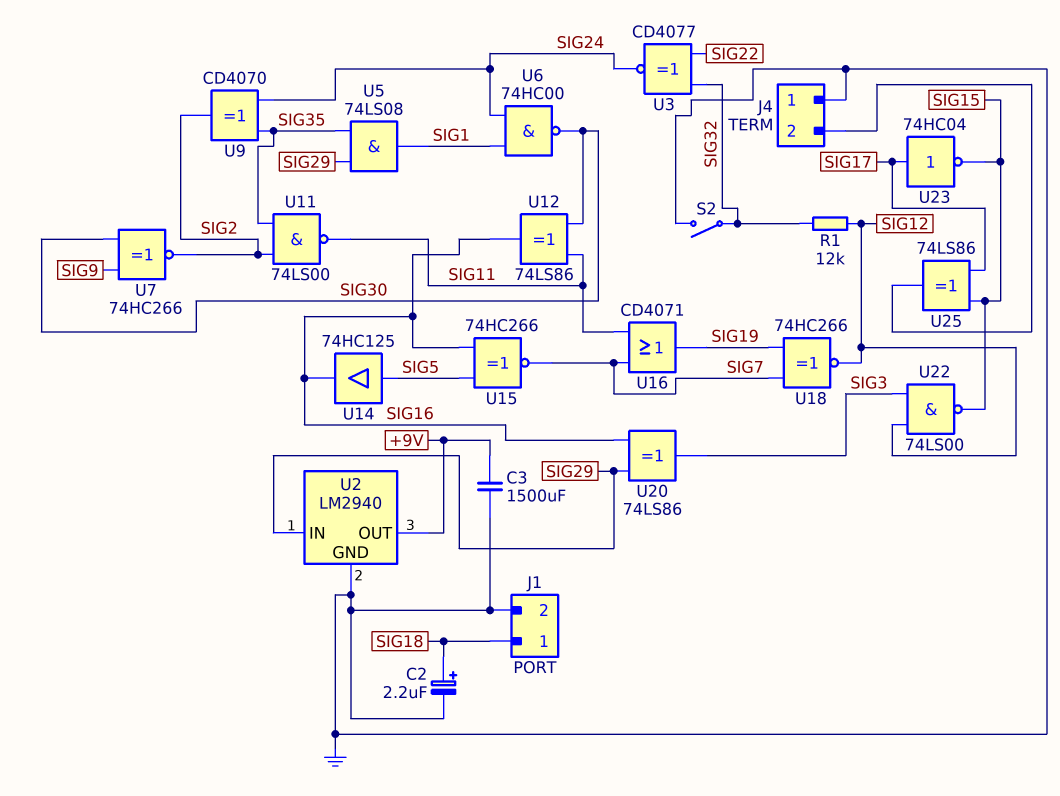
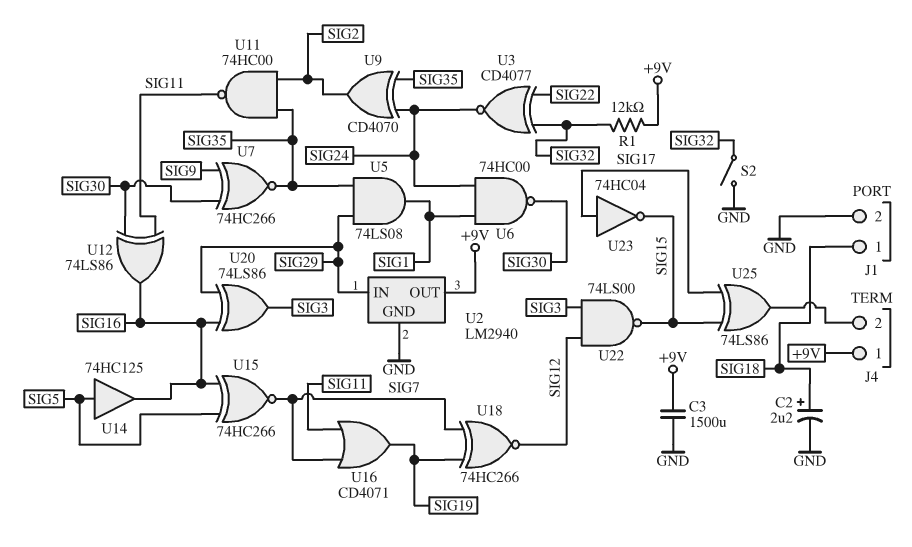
J4 pin 1: GND -> +9V
R1: 12k (SIG12, SIG32) -> 12k (+9V, SIG32)
U7: XNOR 74HC266 (in SIG9, in SIG30, out SIG2) -> XNOR 74HC266 (in SIG9, in SIG30, out SIG35)
U11: NAND 74LS00 (in SIG2, in SIG35, out SIG11) -> NAND 74HC00 (in SIG2, in SIG35, out SIG11)

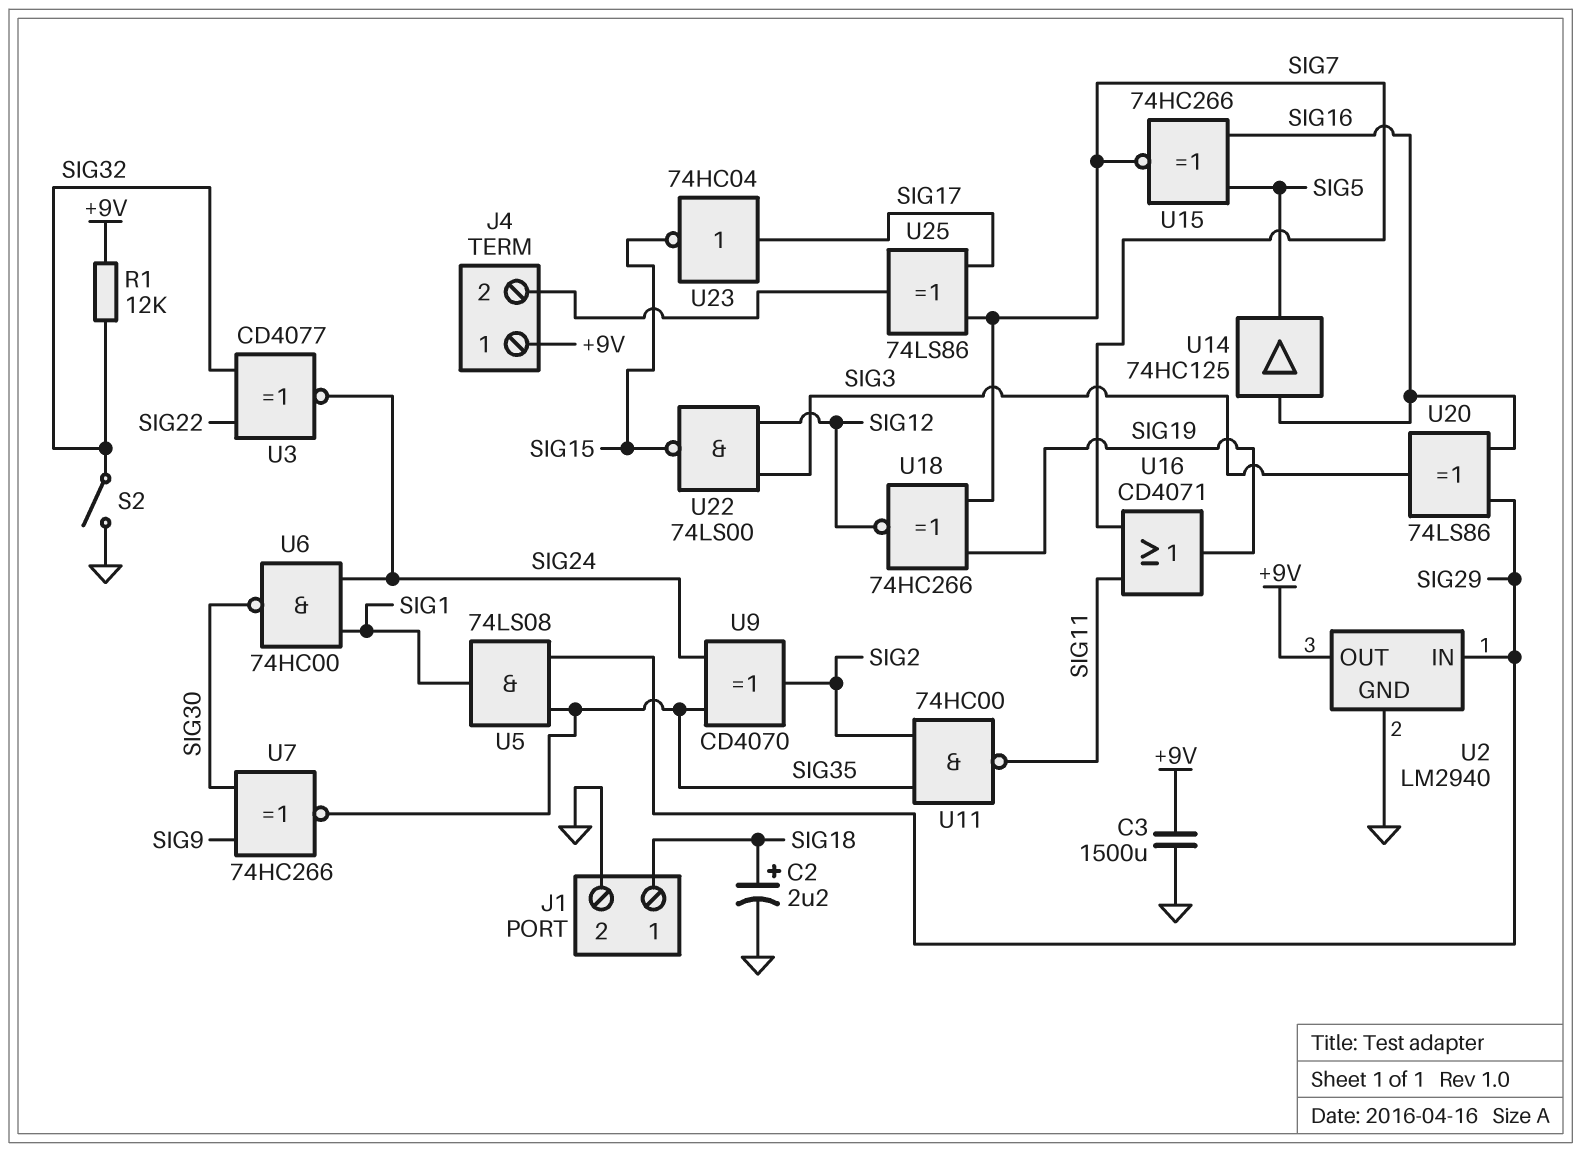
U12: XOR 74LS86 (in SIG11, in SIG30, out SIG16) -> none
U14: buffer 74HC125 (in SIG5, out SIG16) -> buffer 74HC125 (in SIG16, out SIG5)
U25: XOR 74LS86 (in SIG15, in SIG17, out J4/2) -> XOR 74LS86 (in SIG7, in SIG17, out J4/2)

